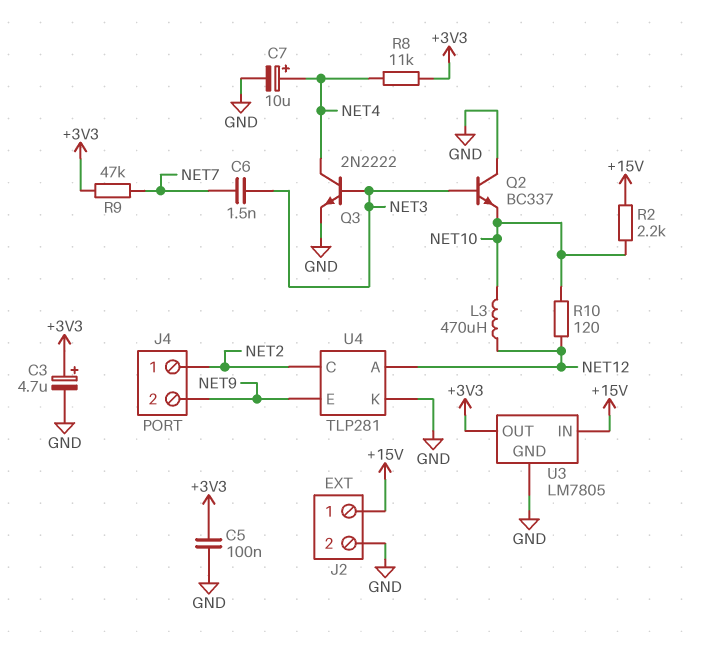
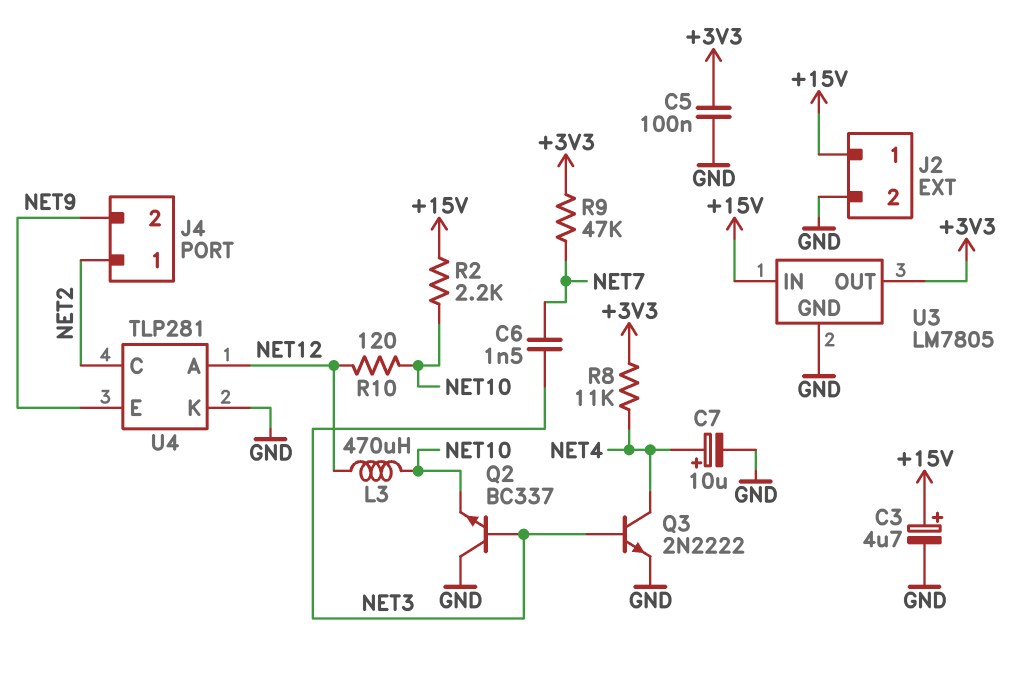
C3: 4.7uF (plus +3V3, minus GND) -> 4.7uF (plus +15V, minus GND)

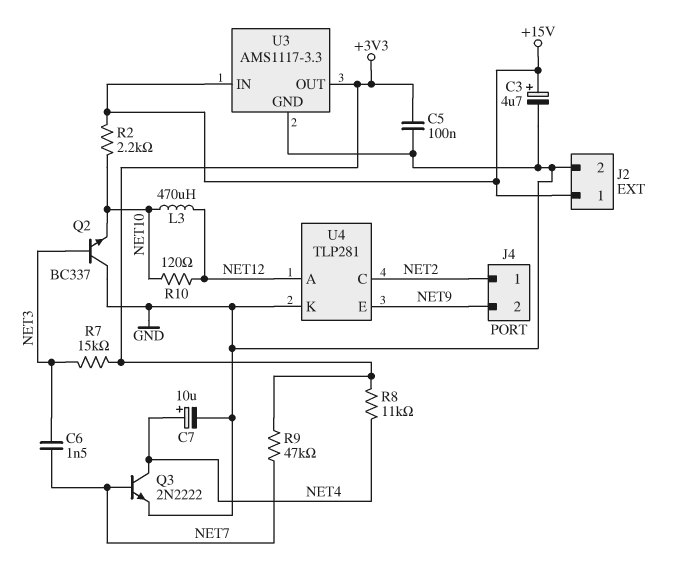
Q3: NPN 2N2222 (B NET3, C NET4, E GND) -> NPN 2N2222 (B NET7, C NET4, E GND)
R7: none -> 15k (+3V3, NET3)
U3: LM7805 -> AMS1117-3.3

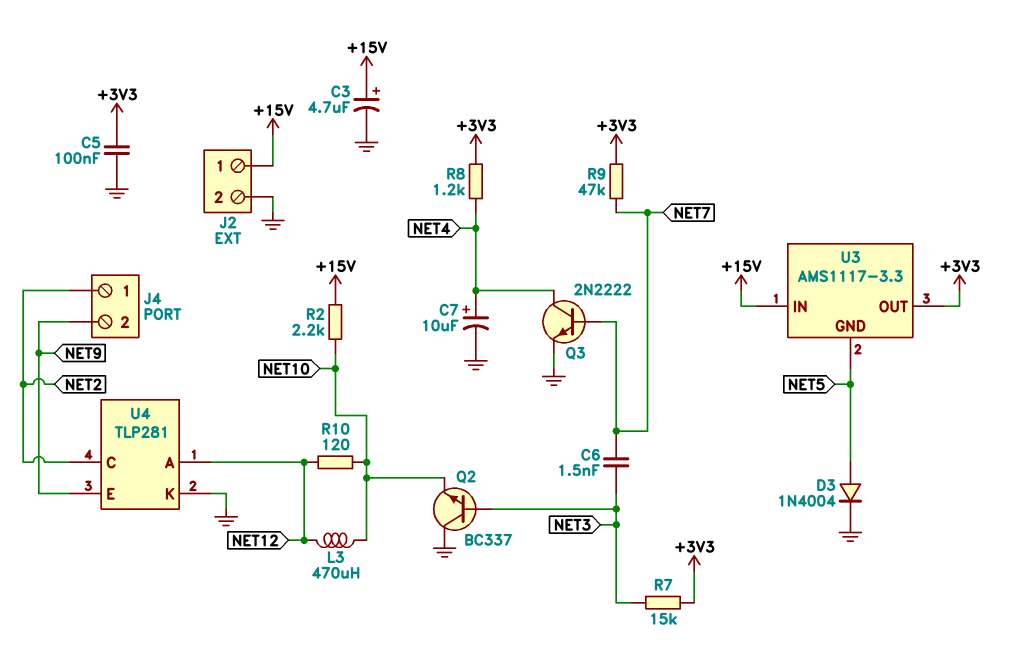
D3: none -> diode 1N4004 (A NET5, K GND)
R8: 11k (+3V3, NET4) -> 1.2k (+3V3, NET4)
U3 pin GND: GND -> NET5

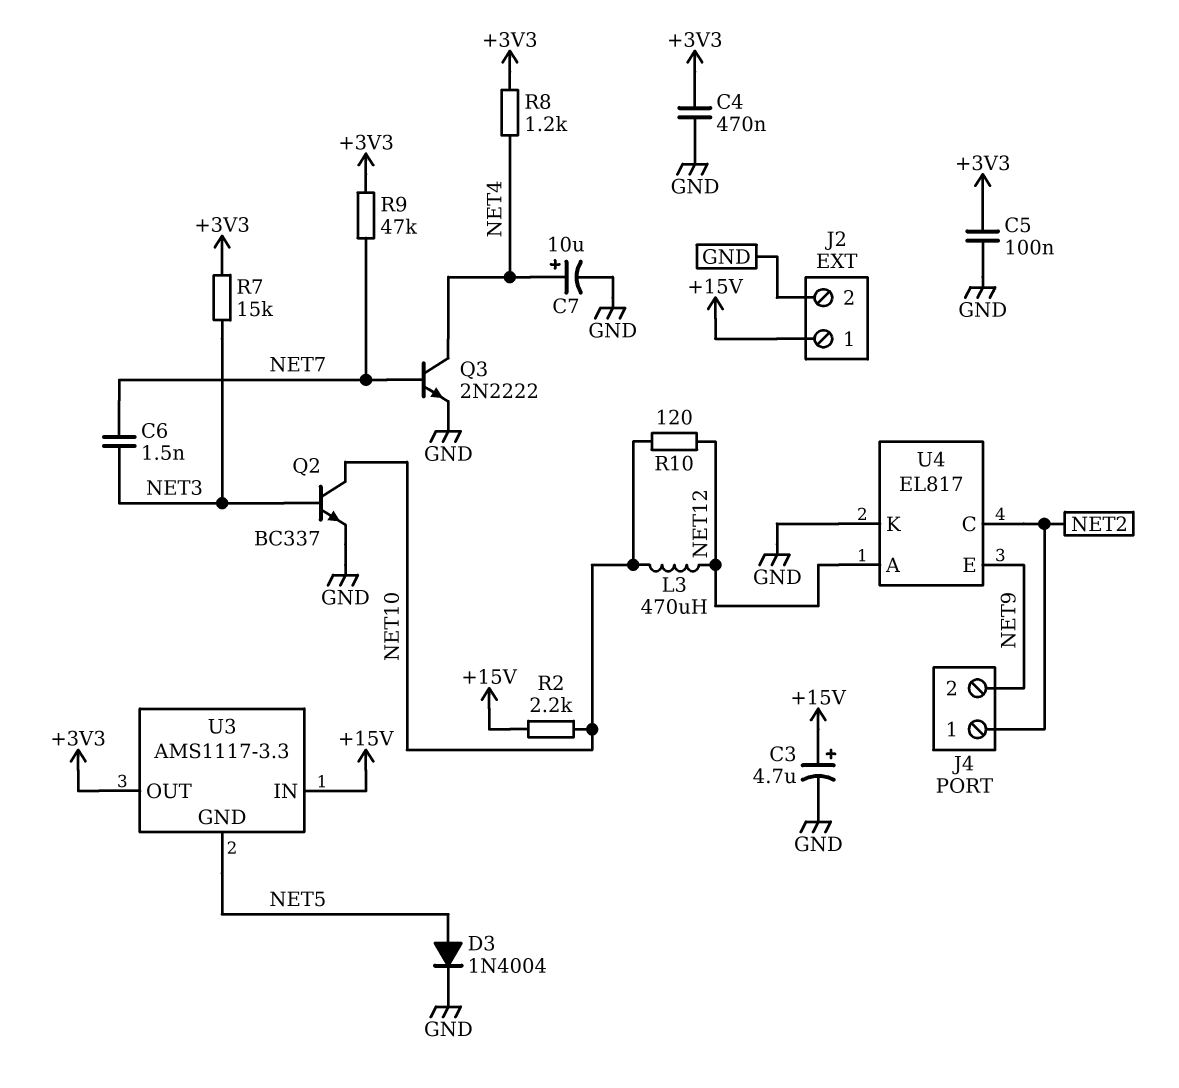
C4: none -> 470nF (+3V3, GND)
Q2: NPN BC337 (B NET3, C GND, E NET10) -> NPN BC337 (B NET3, C NET10, E GND)
U4: TLP281 -> EL817

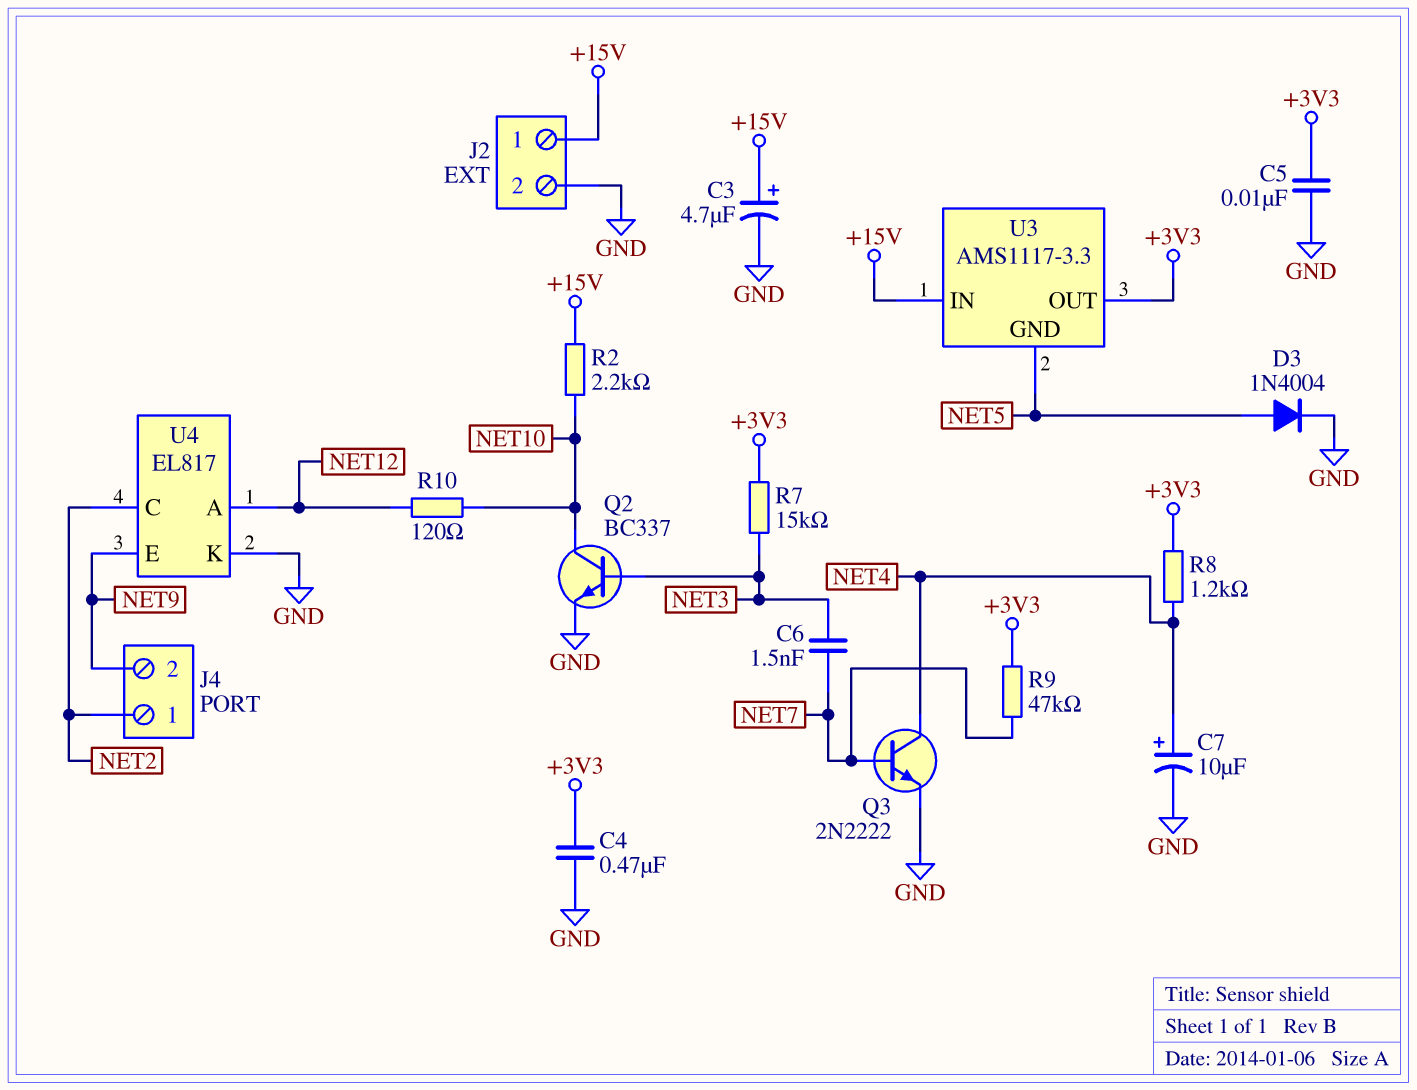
C5: 100nF (+3V3, GND) -> 10nF (+3V3, GND)
L3: 470uH (NET10, NET12) -> none

